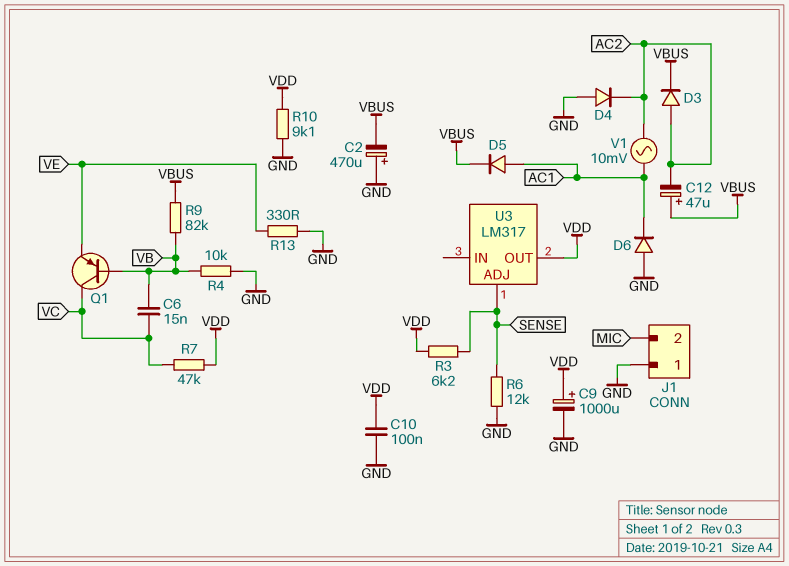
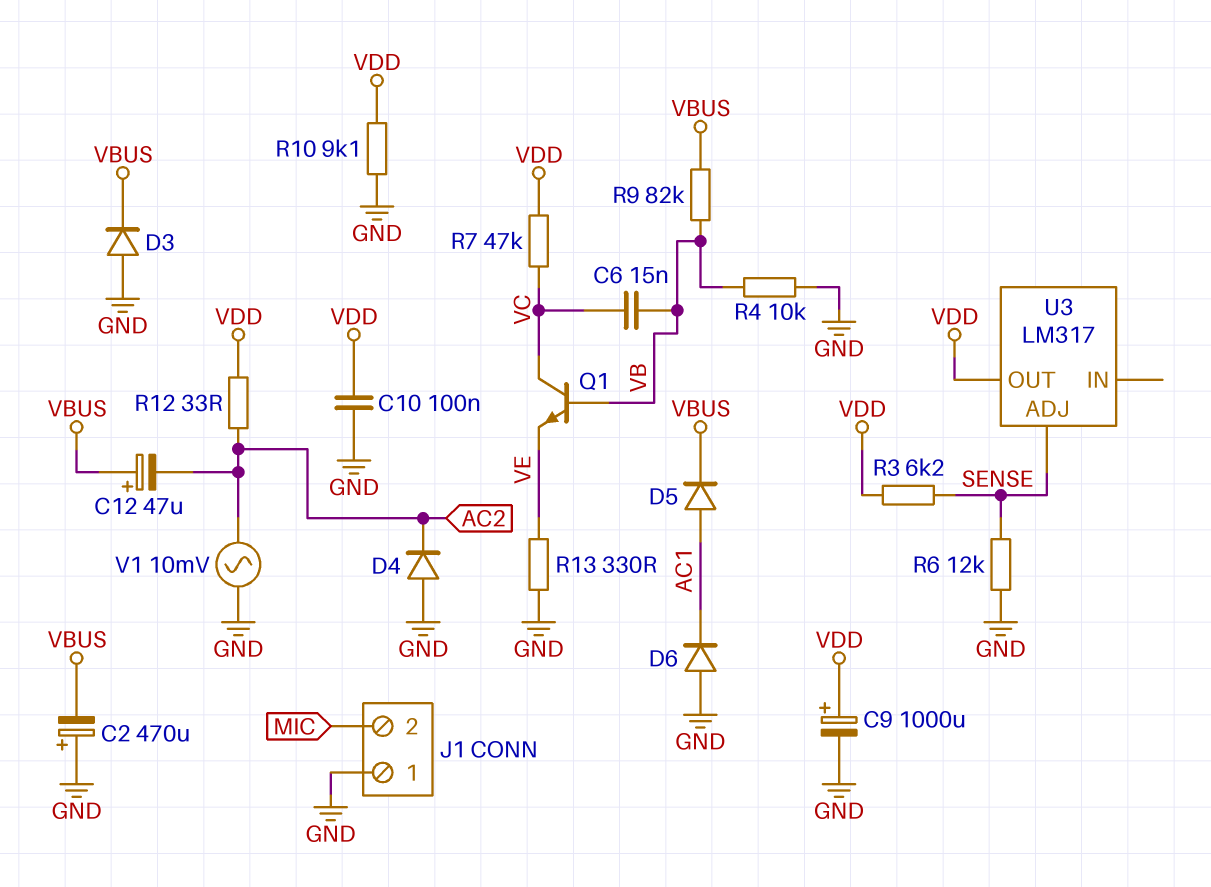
D3: diode (A AC2, K VBUS) -> diode (A GND, K VBUS)
Q1: PNP (B VB, C VC, E VE) -> NPN (B VB, C VC, E VE)
R12: none -> 33 (AC2, VDD)
V1: AC 10mV (AC1, AC2) -> AC 10mV (AC2, GND)

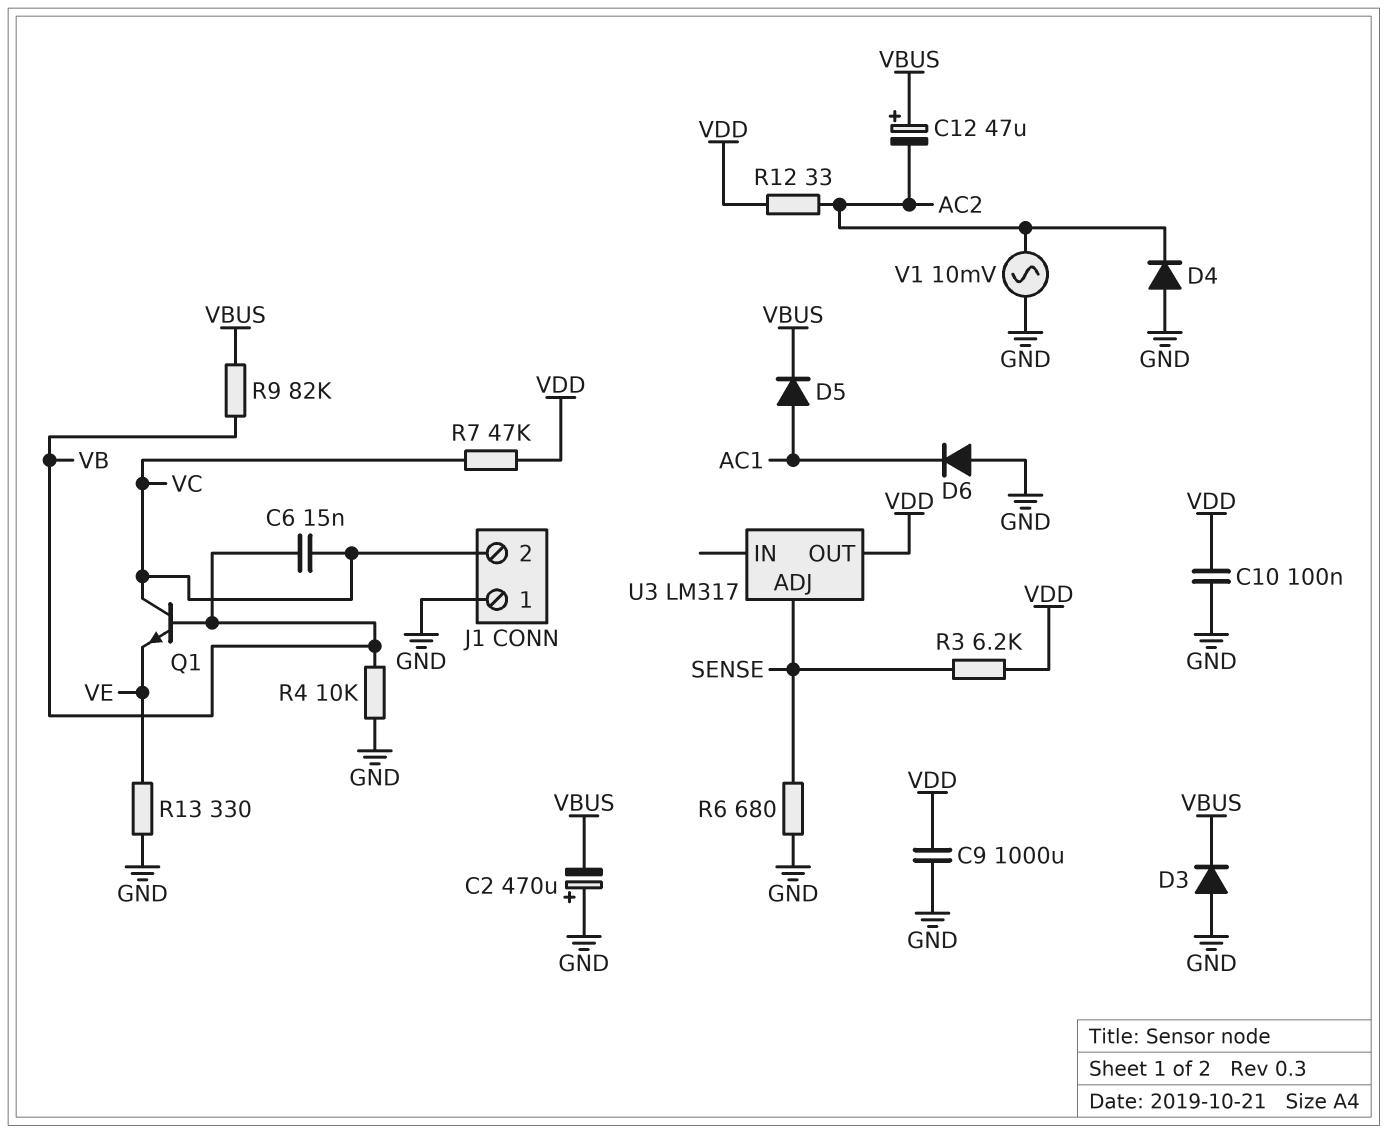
C9: 1000uF (plus VDD, minus GND) -> 1000uF (GND, VDD)
J1 pin 2: MIC -> VC
R6: 12k (GND, SENSE) -> 680 (GND, SENSE)
R10: 9.1k (GND, VDD) -> none

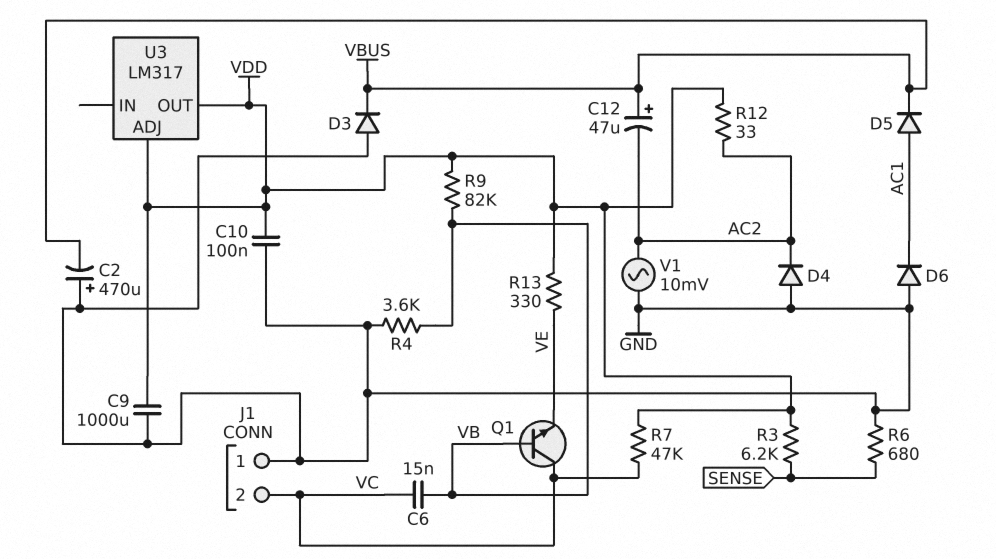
R4: 10k (GND, VB) -> 3.6k (GND, VB)
R9: 82k (VB, VBUS) -> 82k (VB, VDD)
R13: 330 (GND, VE) -> 330 (VDD, VE)
U3 pin ADJ: SENSE -> VDD

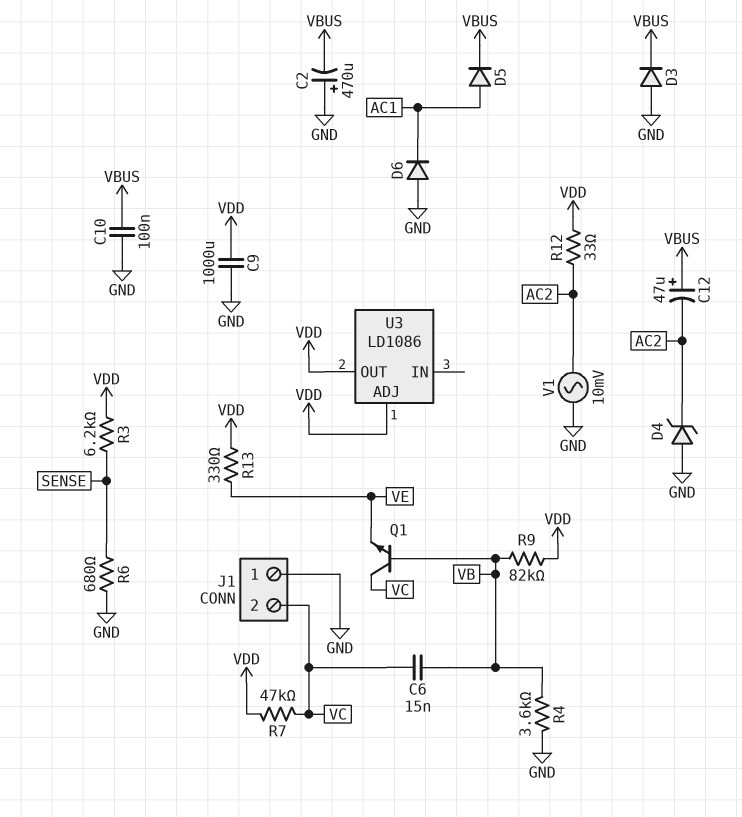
C10: 100nF (GND, VDD) -> 100nF (GND, VBUS)
D4: diode (A GND, K AC2) -> zener (A GND, K AC2)
U3: LM317 -> LD1086

